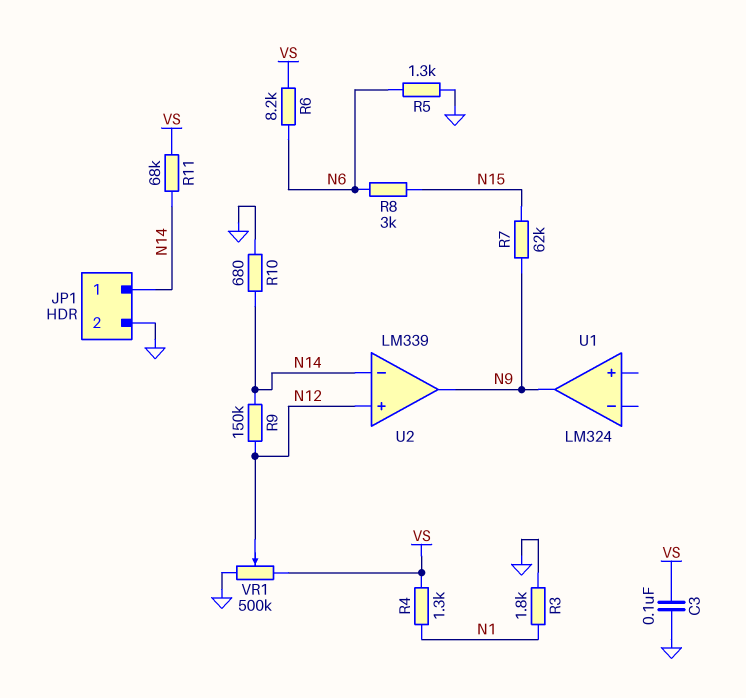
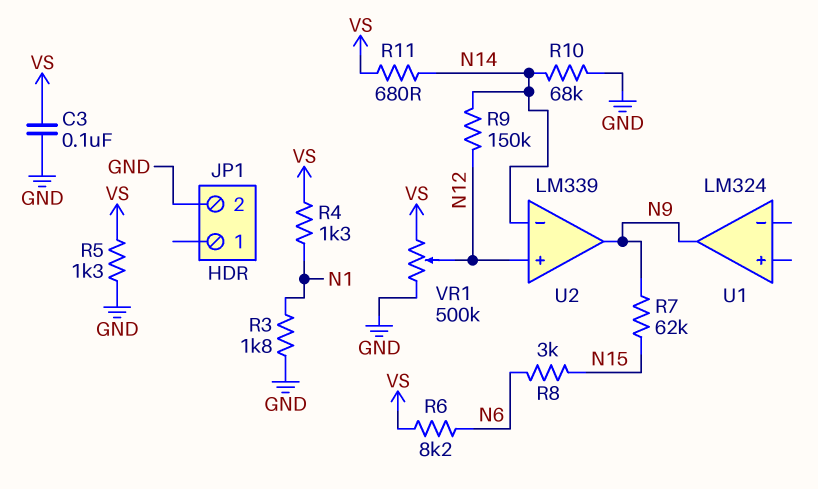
JP1 pin 1: N14 -> none
R5: 1.3k (GND, N6) -> 1.3k (GND, VS)
R10: 680 (GND, N14) -> 68k (GND, N14)
R11: 68k (N14, VS) -> 680 (N14, VS)

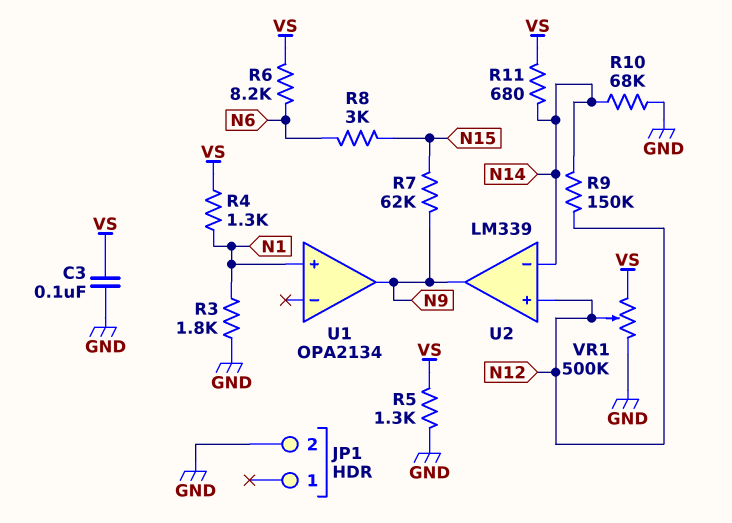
U1: LM324 -> OPA2134
U1 pin in+: none -> N1

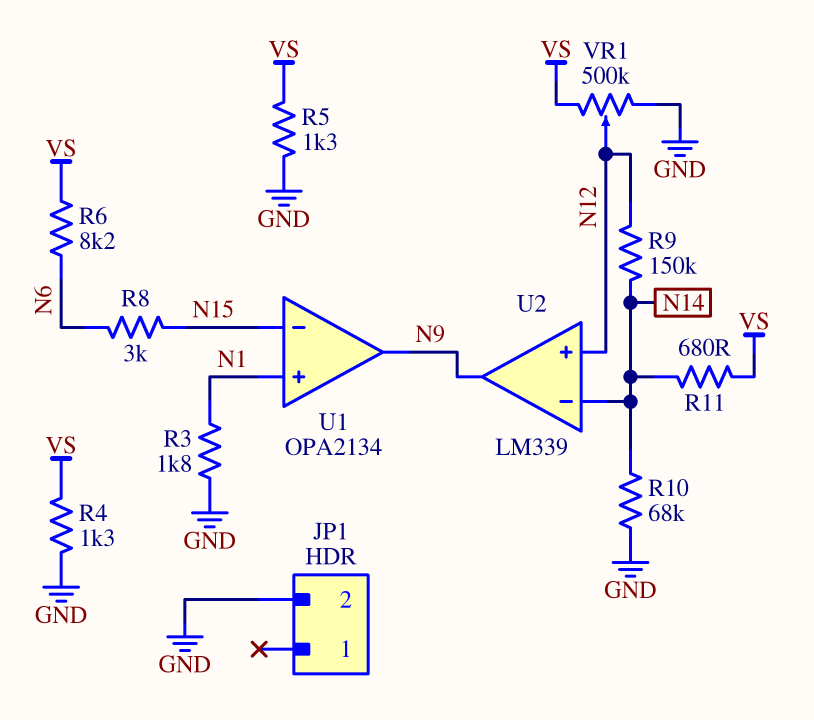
C3: 100nF (GND, VS) -> none
R4: 1.3k (N1, VS) -> 1.3k (GND, VS)
R7: 62k (N9, N15) -> none
U1 pin in-: none -> N15

